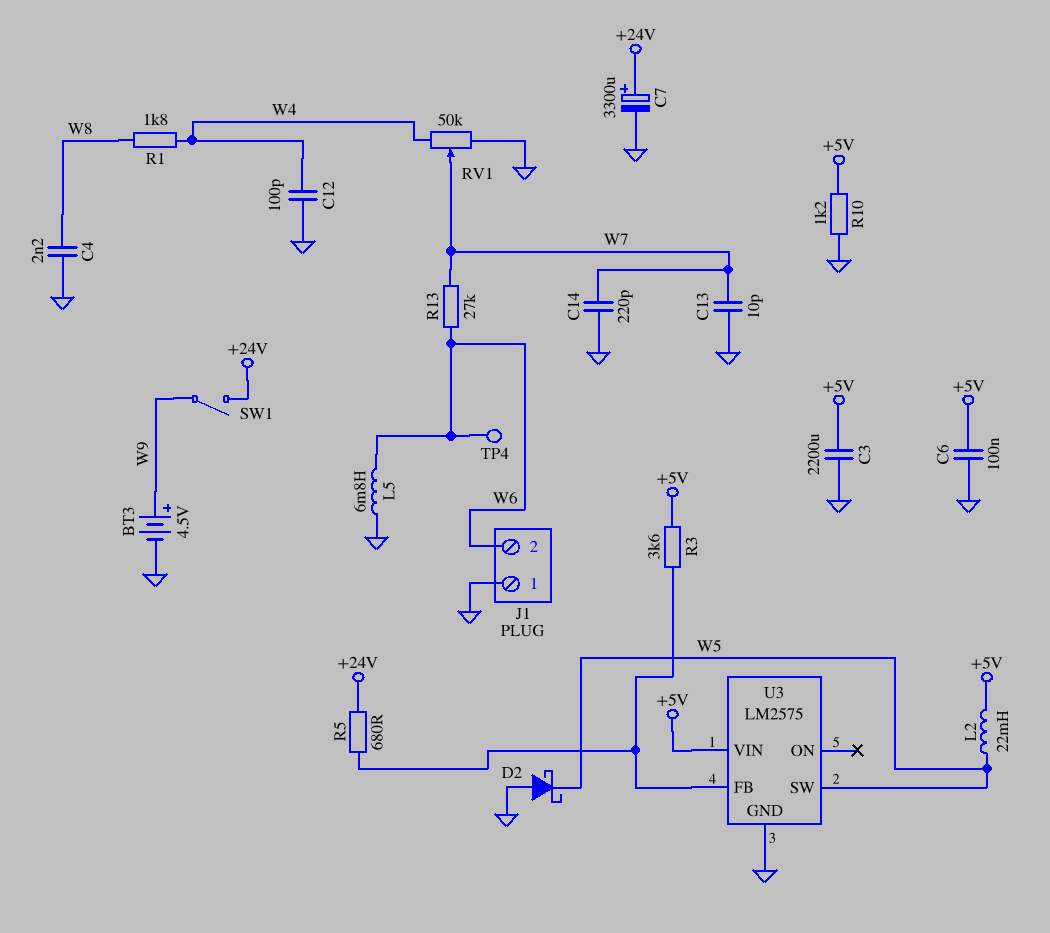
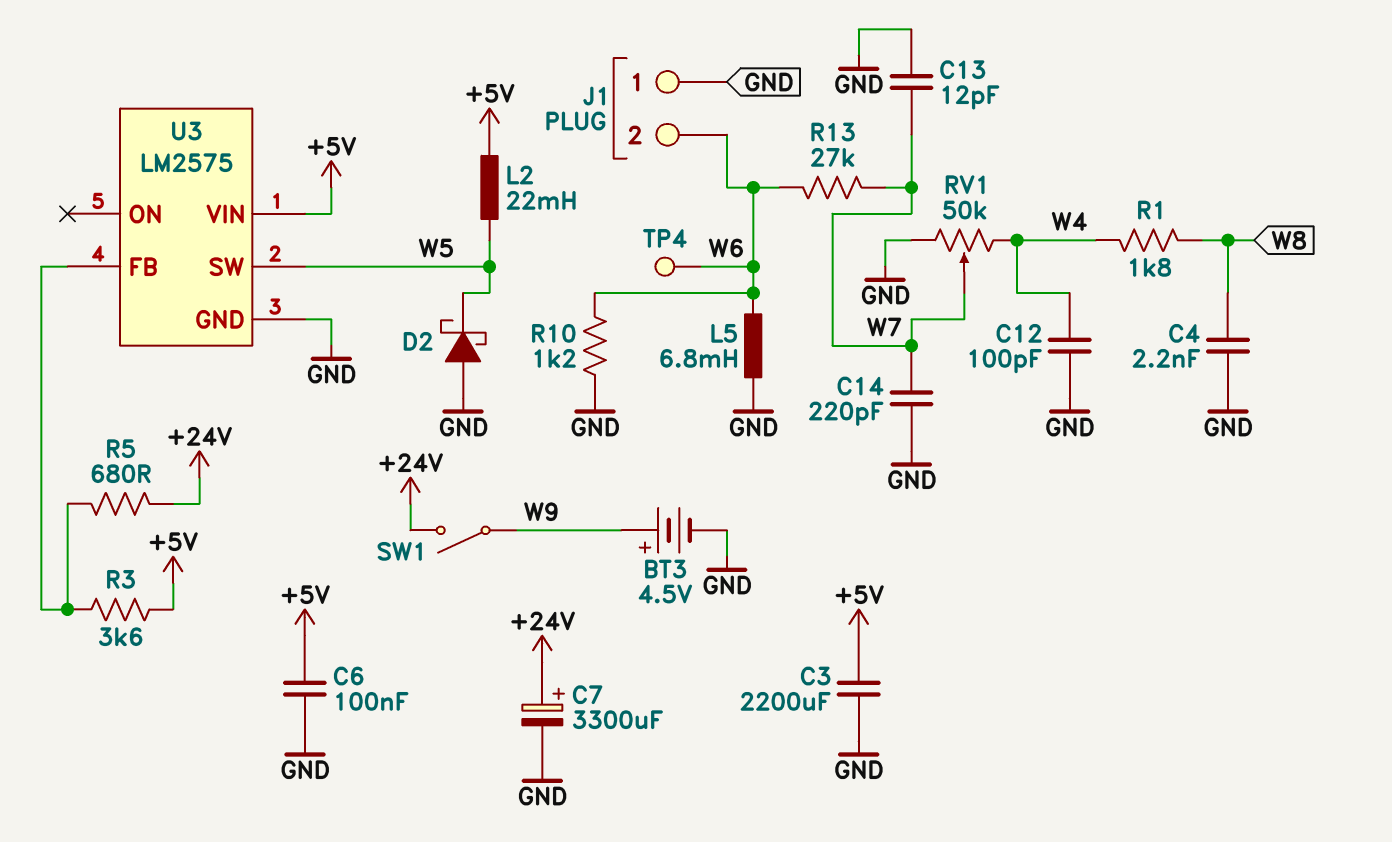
C13: 10pF (GND, W7) -> 12pF (GND, W7)
R10: 1.2k (+5V, GND) -> 1.2k (GND, W6)

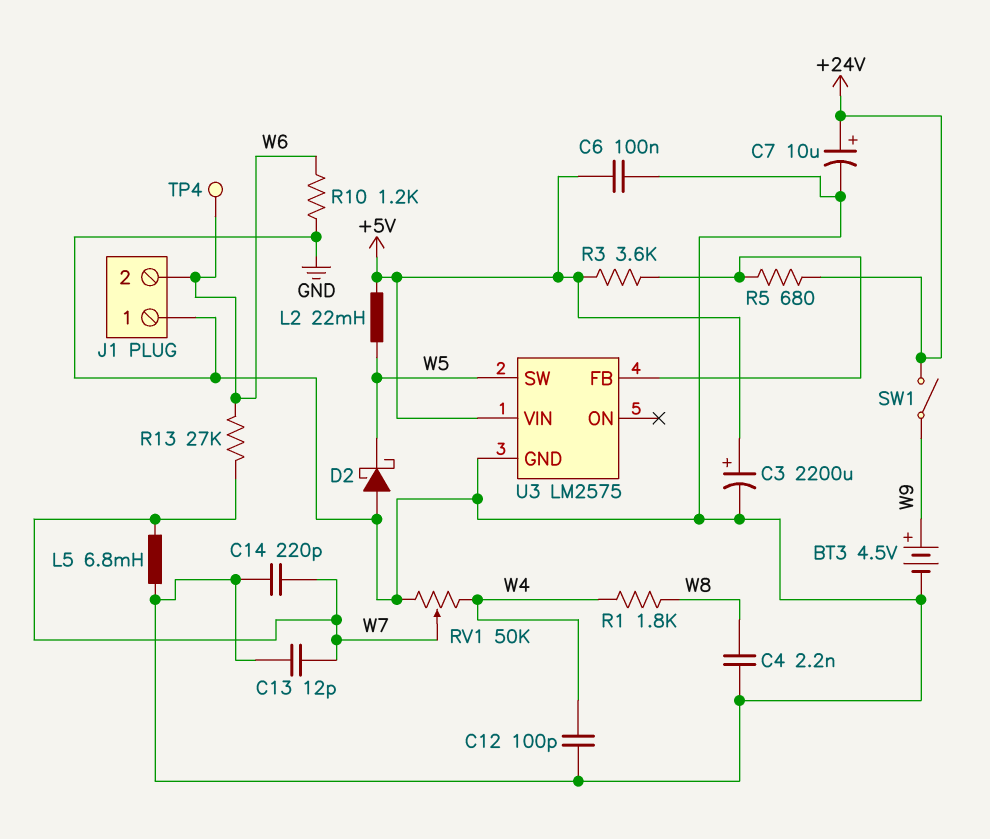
C3: 2200uF (+5V, GND) -> 2200uF (plus +5V, minus GND)
C7: 3300uF (plus +24V, minus GND) -> 10uF (plus +24V, minus GND)
L5: 6.8mH (GND, W6) -> 6.8mH (GND, W7)

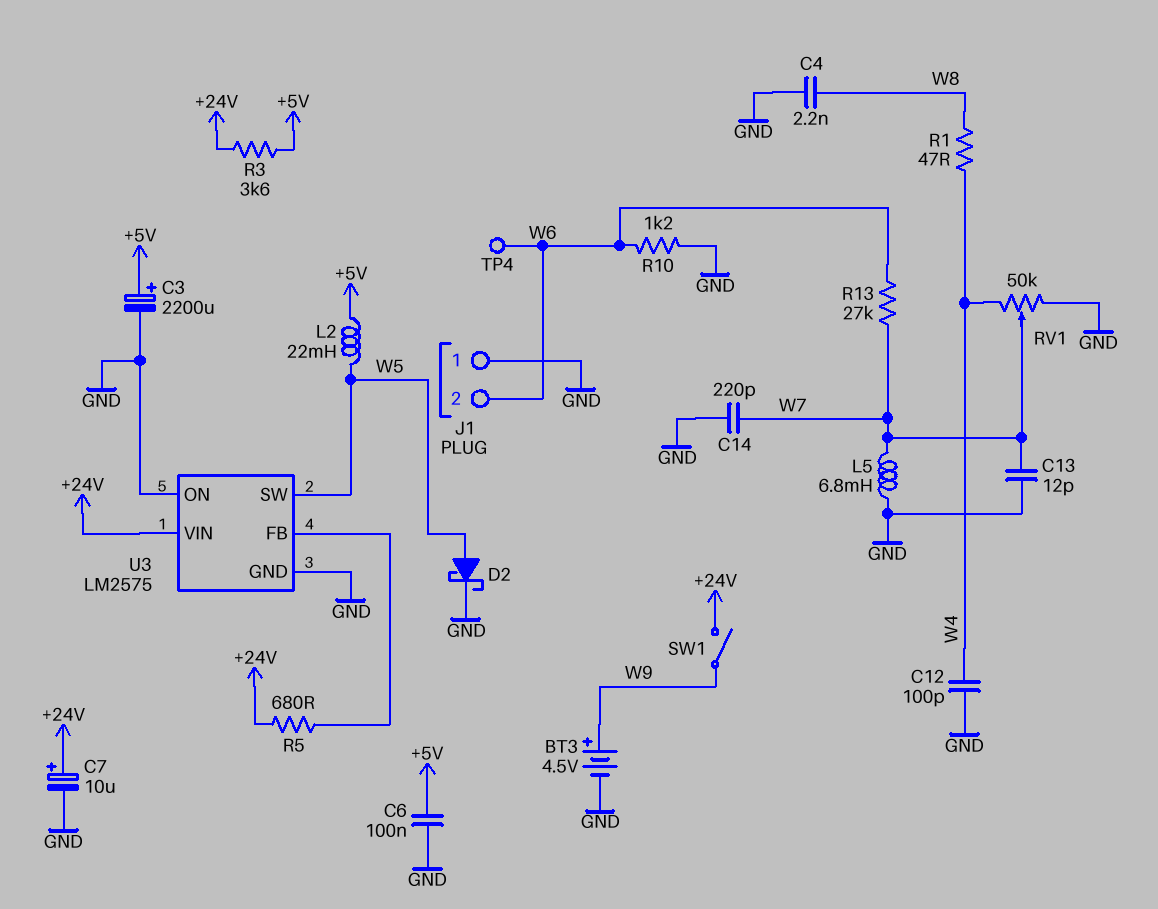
D2: schottky (A GND, K W5) -> schottky (A W5, K GND)
R1: 1.8k (W4, W8) -> 47 (W4, W8)
R3: 3.6k (+5V, U3/FB) -> 3.6k (+5V, +24V)
U3 pin ON: none -> GND
U3 pin VIN: +5V -> +24V

